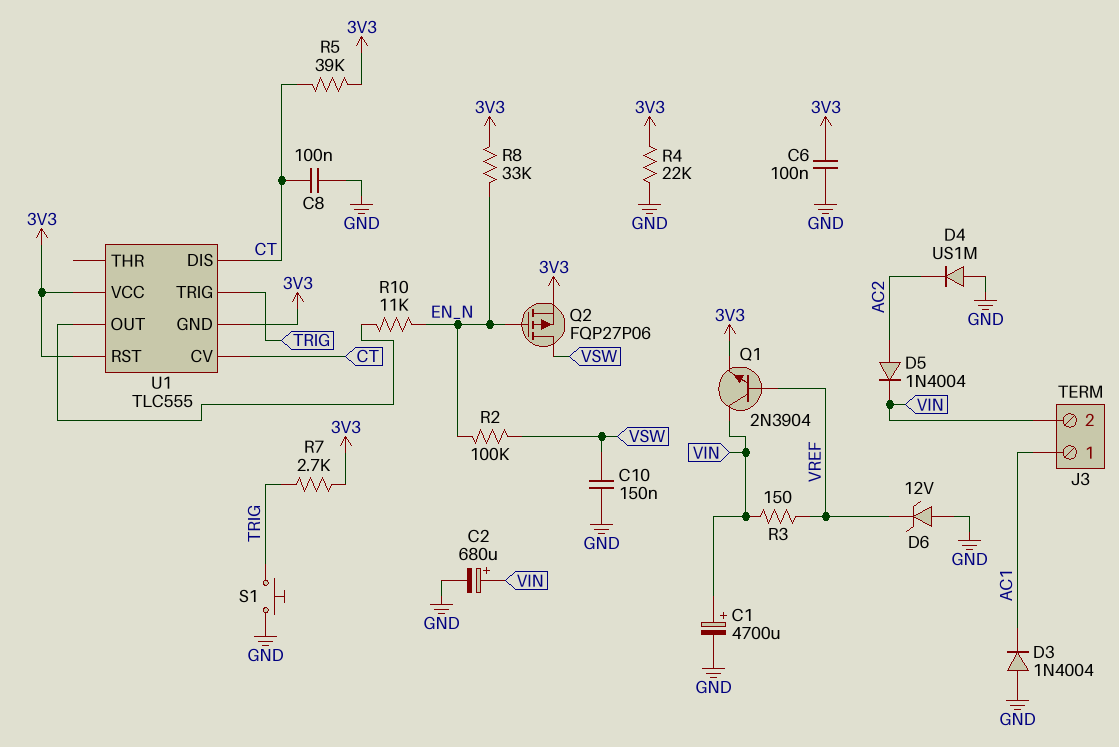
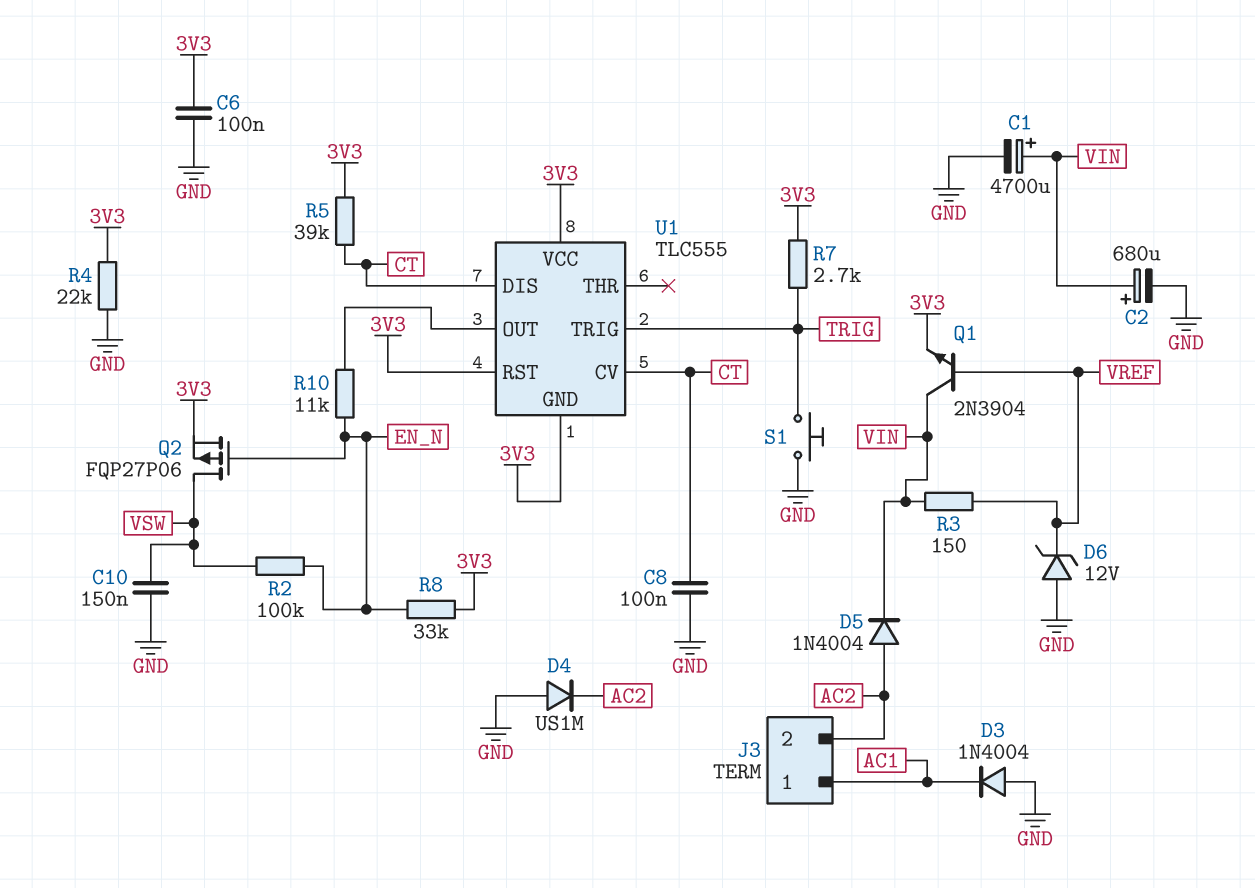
J3 pin 2: VIN -> AC2

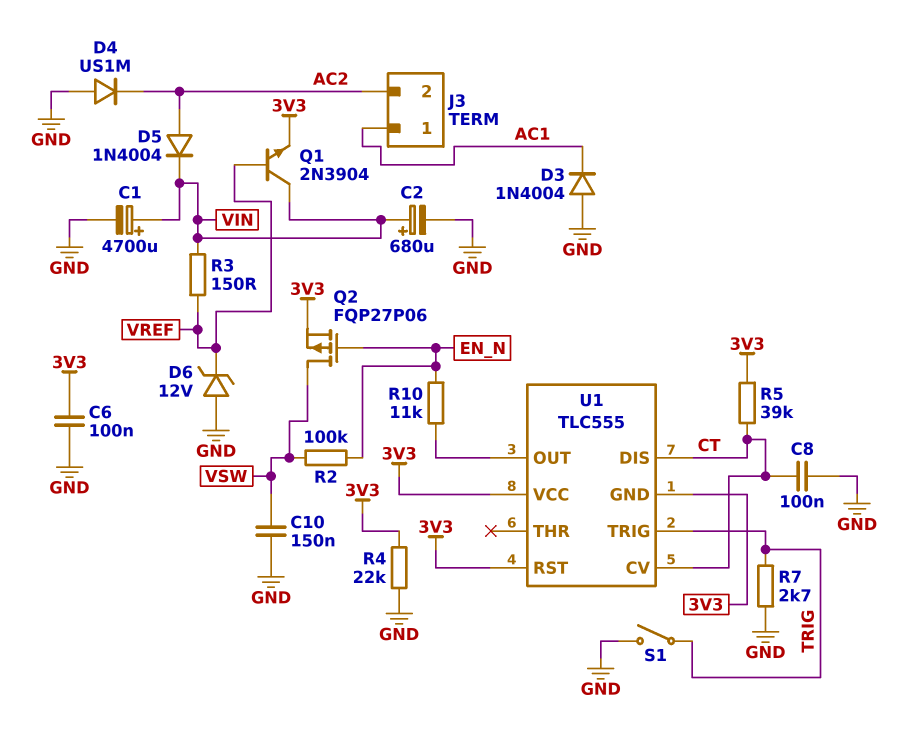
R7: 2.7k (3V3, TRIG) -> 2.7k (GND, TRIG)
R8: 33k (3V3, EN_N) -> none
S1: button (GND, TRIG) -> switch (GND, TRIG)

